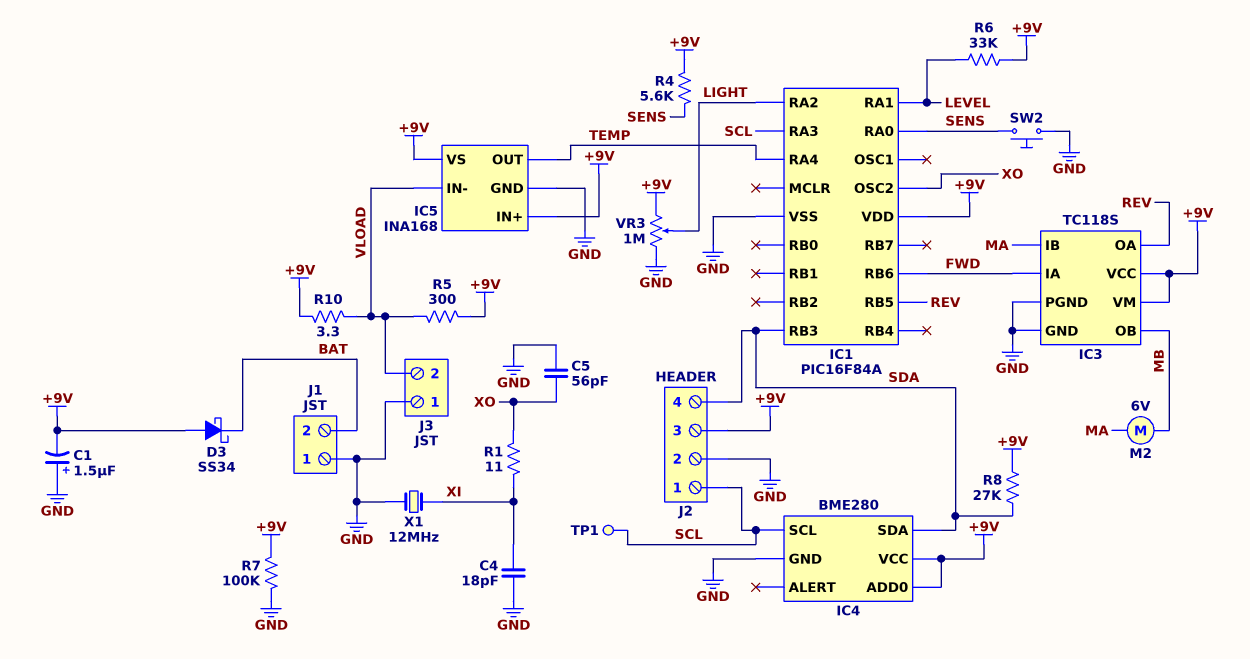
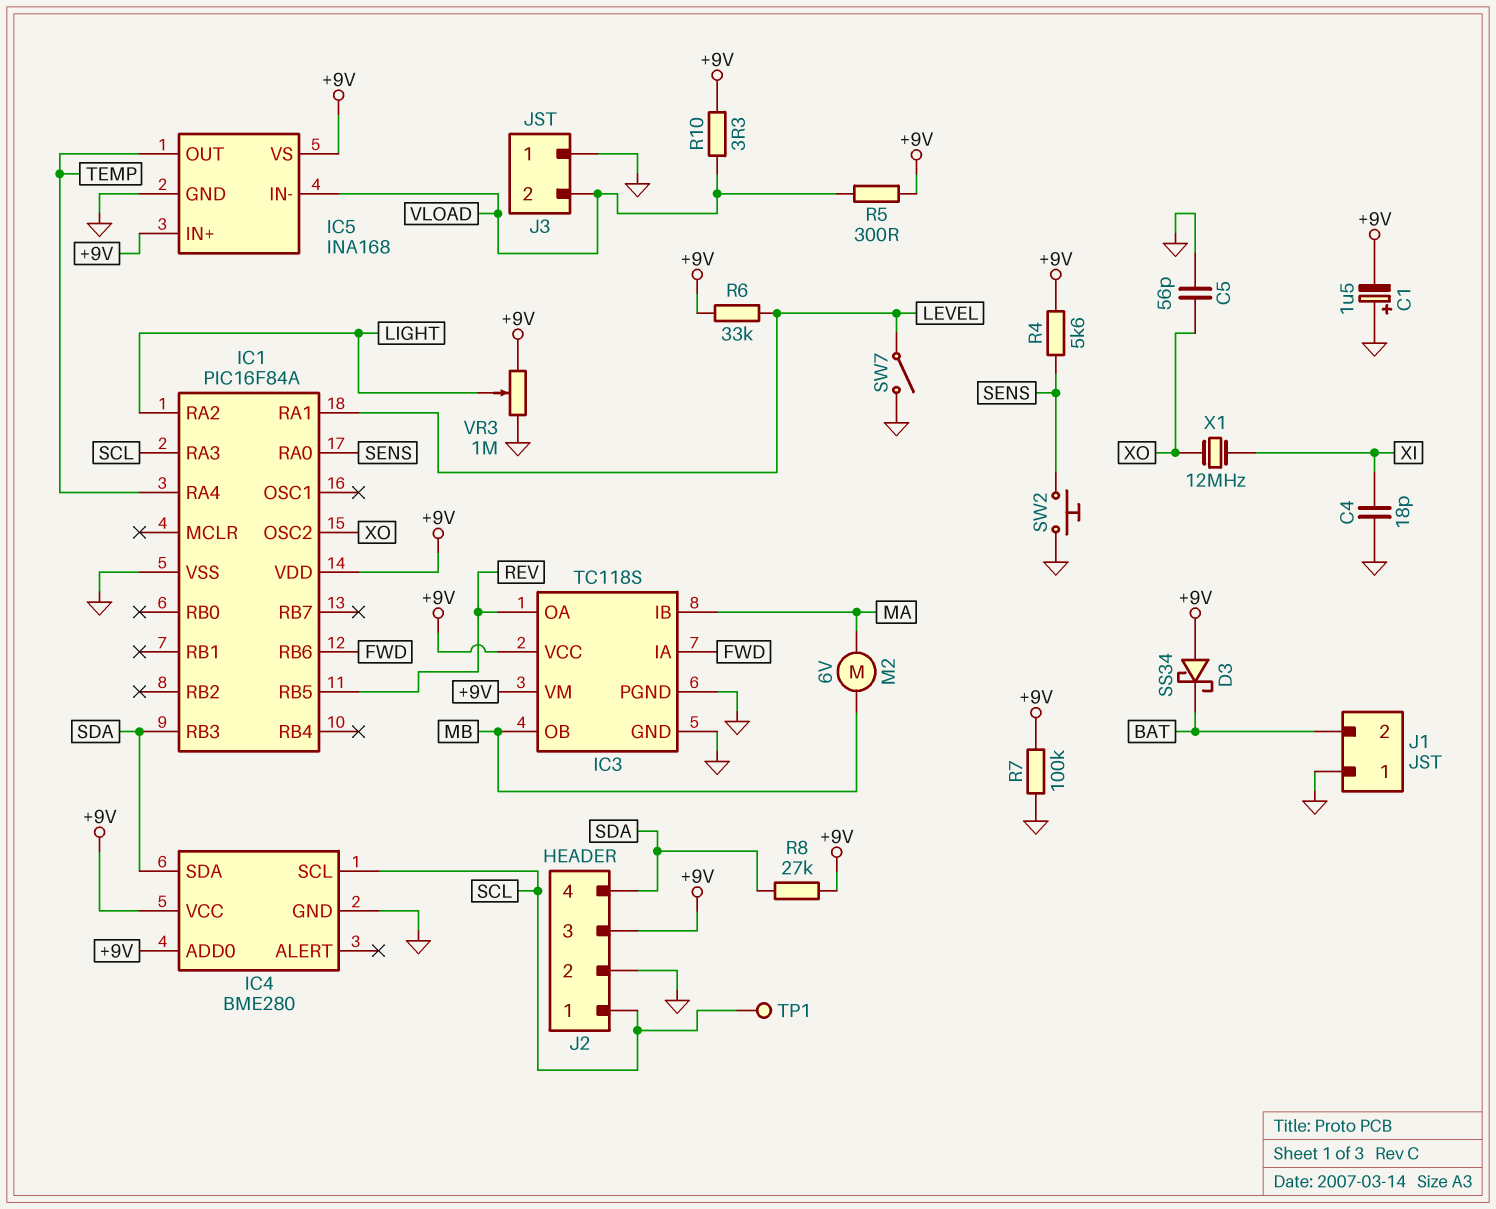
R1: 11 (XI, XO) -> none
SW7: none -> switch (GND, LEVEL)
X1: 12MHz (GND, XI) -> 12MHz (XI, XO)

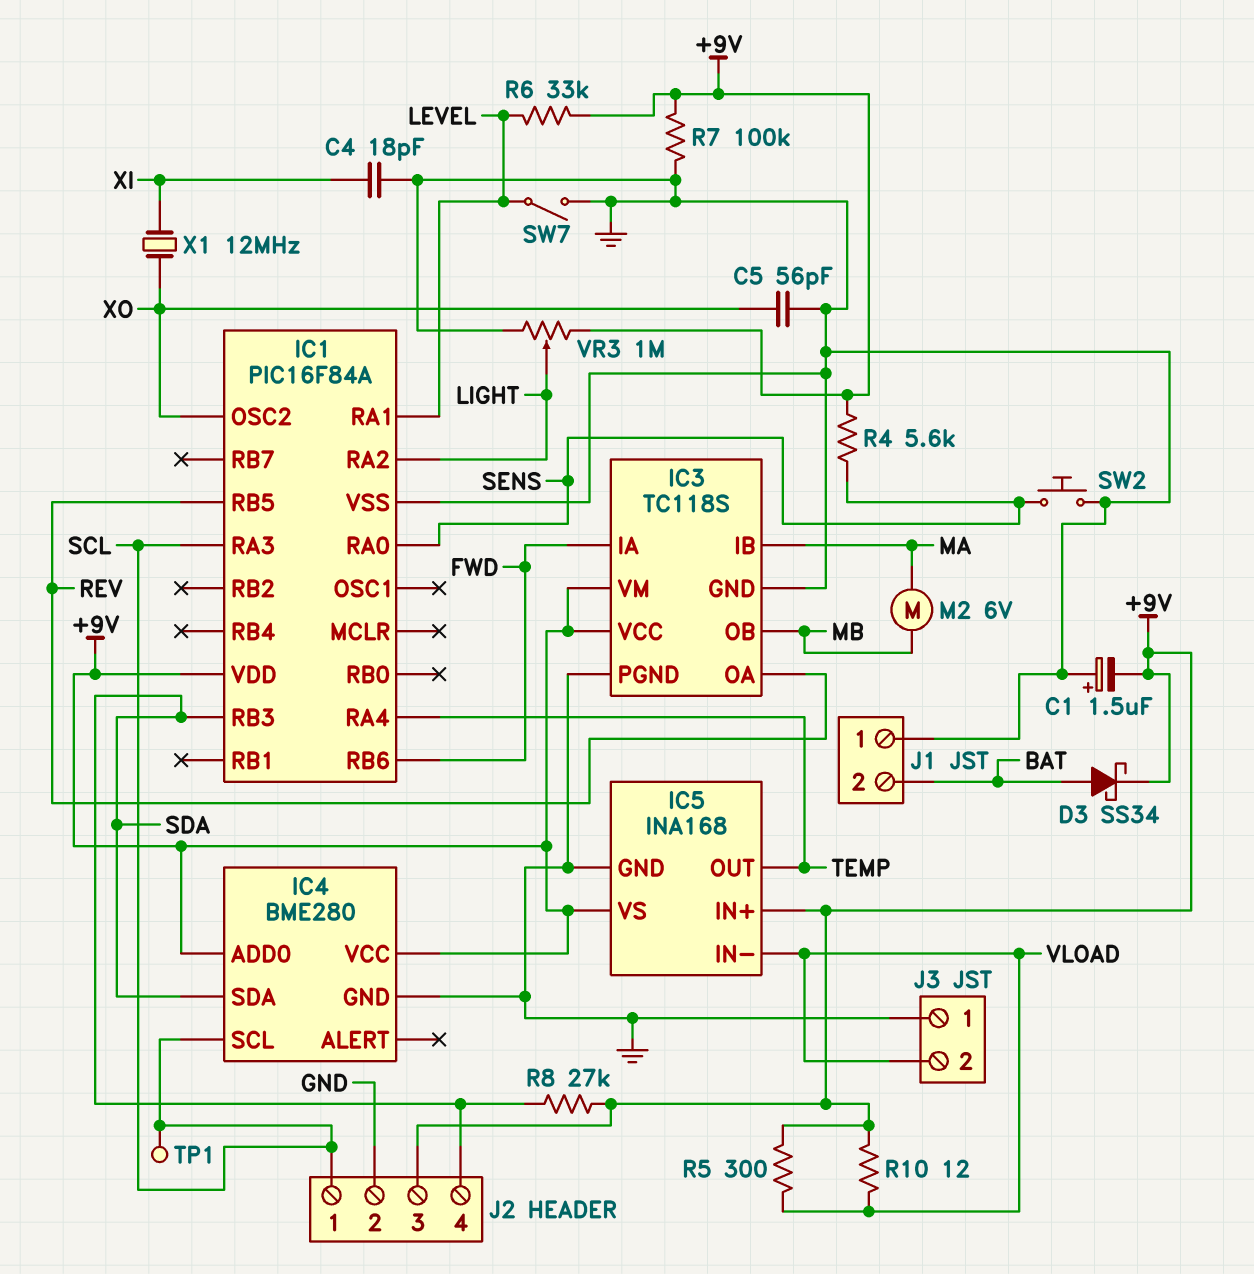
D3: schottky SS34 (A +9V, K BAT) -> schottky SS34 (A BAT, K +9V)
R10: 3.3 (+9V, VLOAD) -> 12 (+9V, VLOAD)

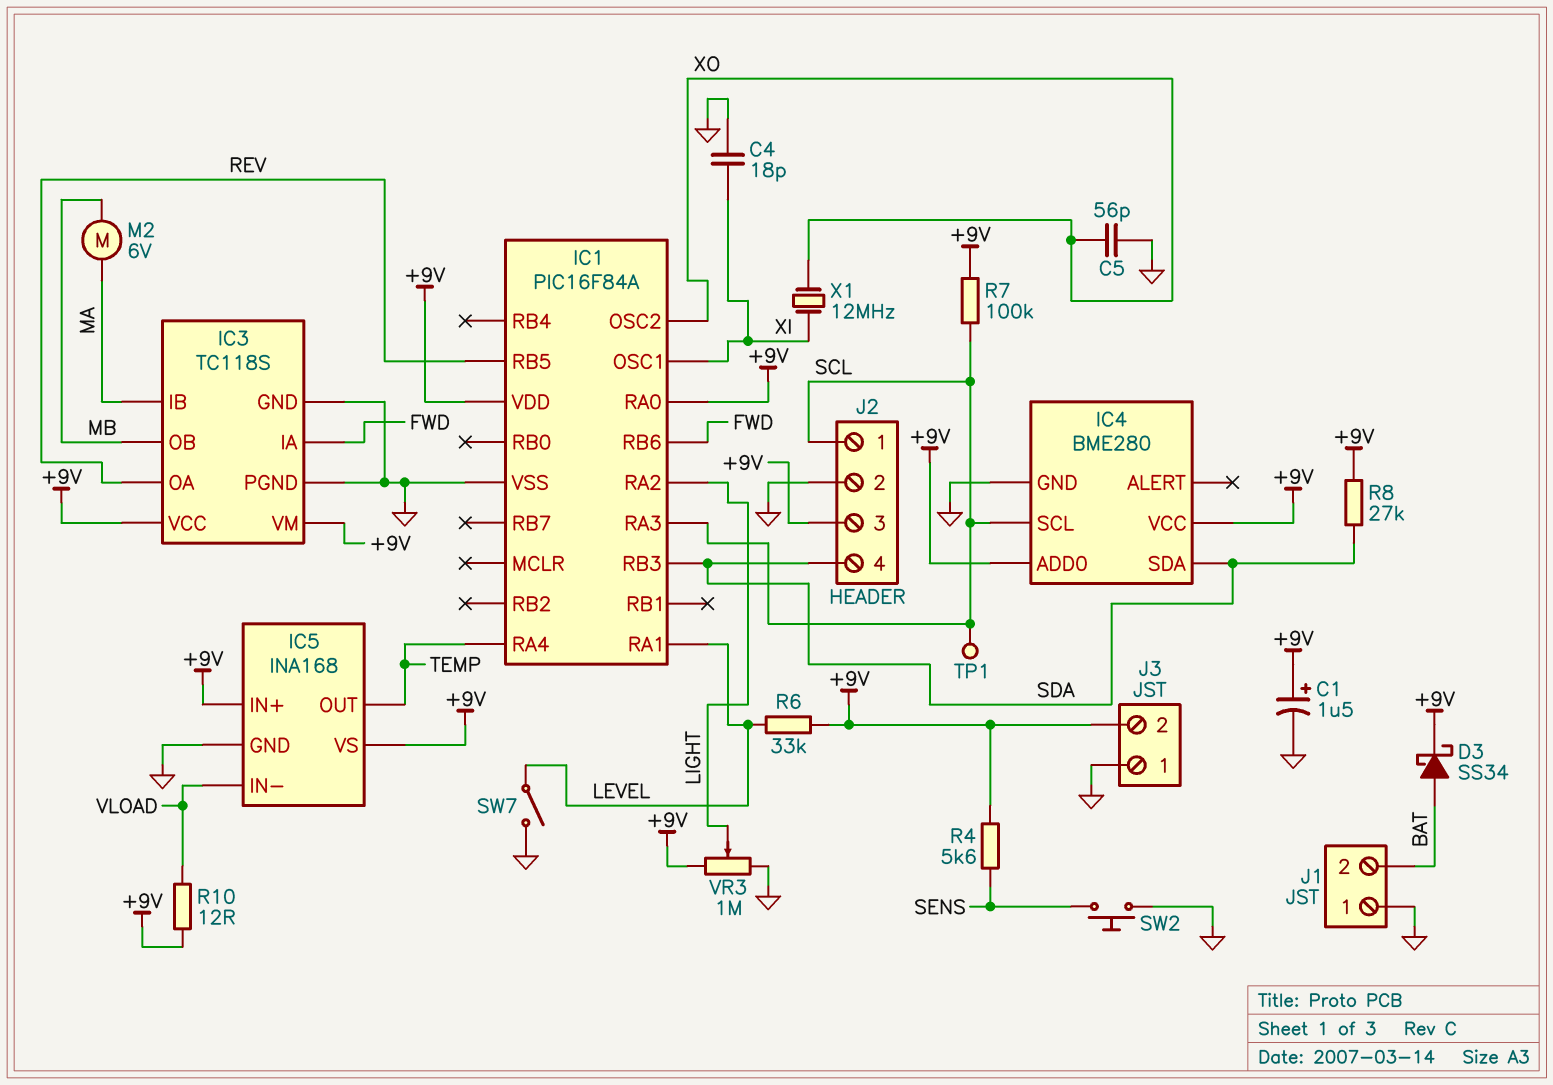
C1: 1.5uF (plus GND, minus +9V) -> 1.5uF (plus +9V, minus GND)
IC1 pin OSC1: none -> XI
IC1 pin RA0: SENS -> +9V
J3 pin 2: VLOAD -> +9V
R5: 300 (+9V, VLOAD) -> none
R7: 100k (+9V, GND) -> 100k (+9V, SCL)

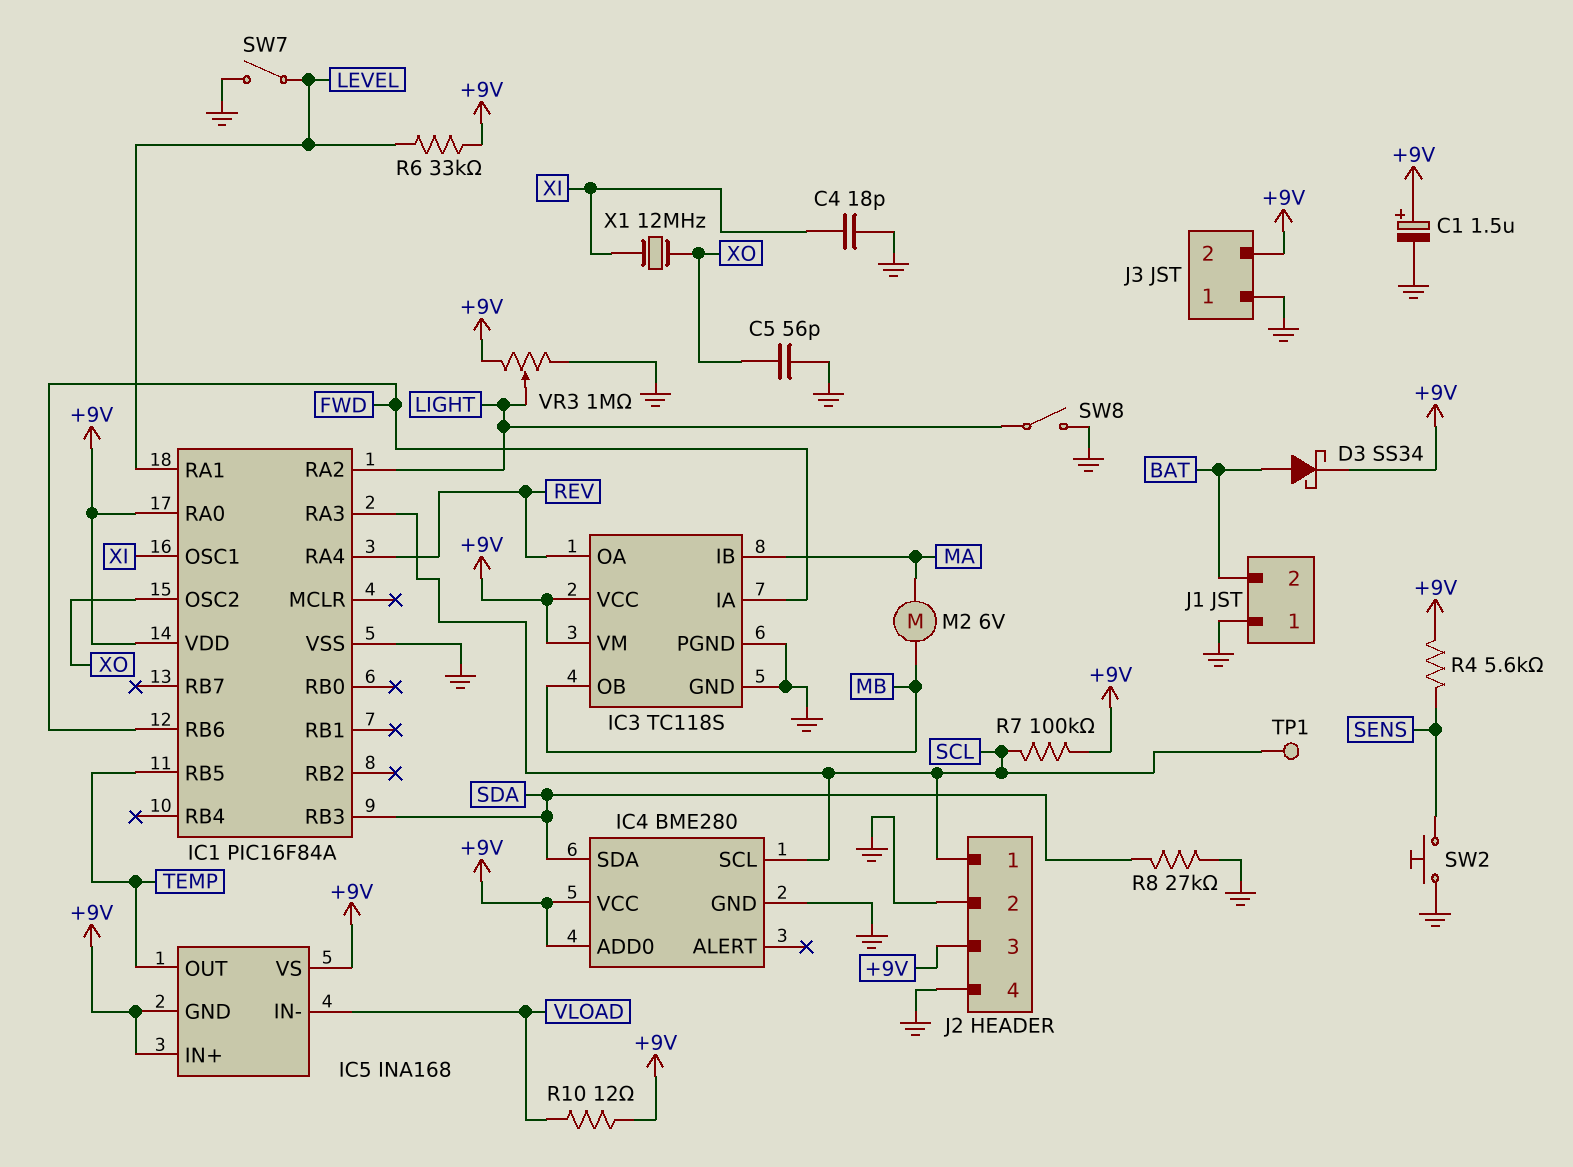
IC1 pin RA4: TEMP -> REV
IC1 pin RB5: REV -> TEMP
IC5 pin GND: GND -> +9V
J2 pin 4: SDA -> GND
R8: 27k (+9V, SDA) -> 27k (GND, SDA)
SW8: none -> switch (GND, LIGHT)

